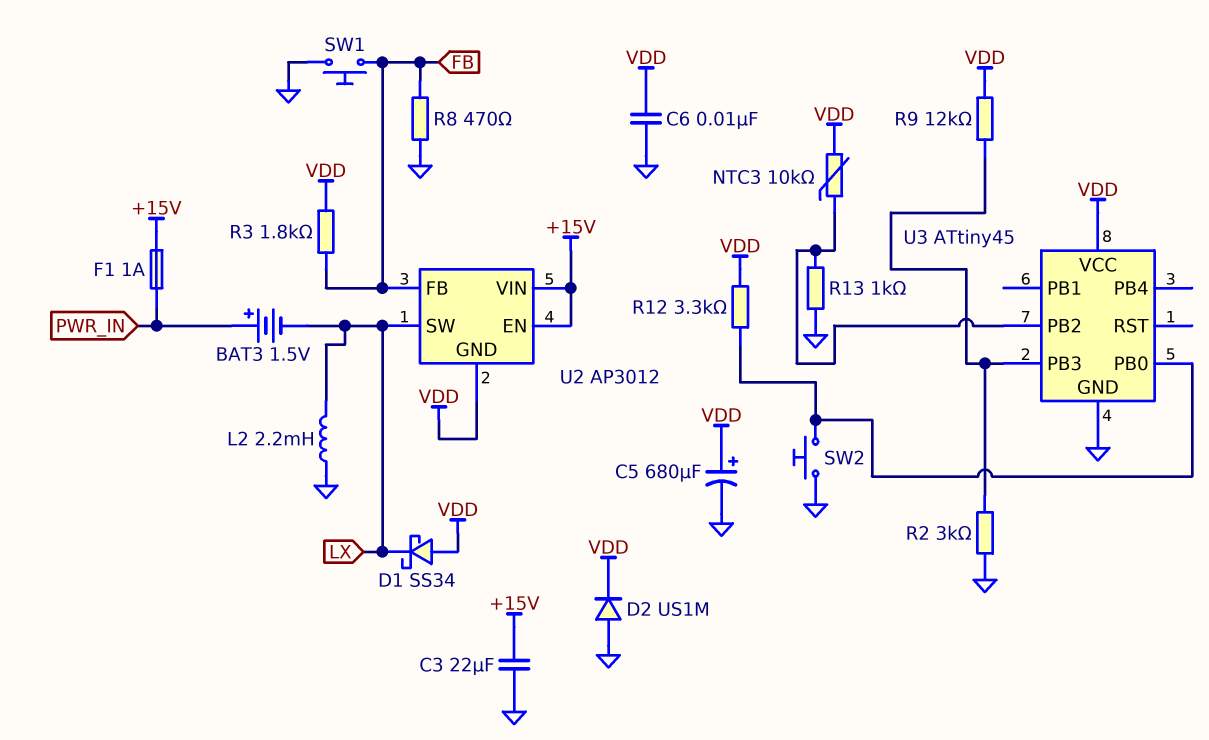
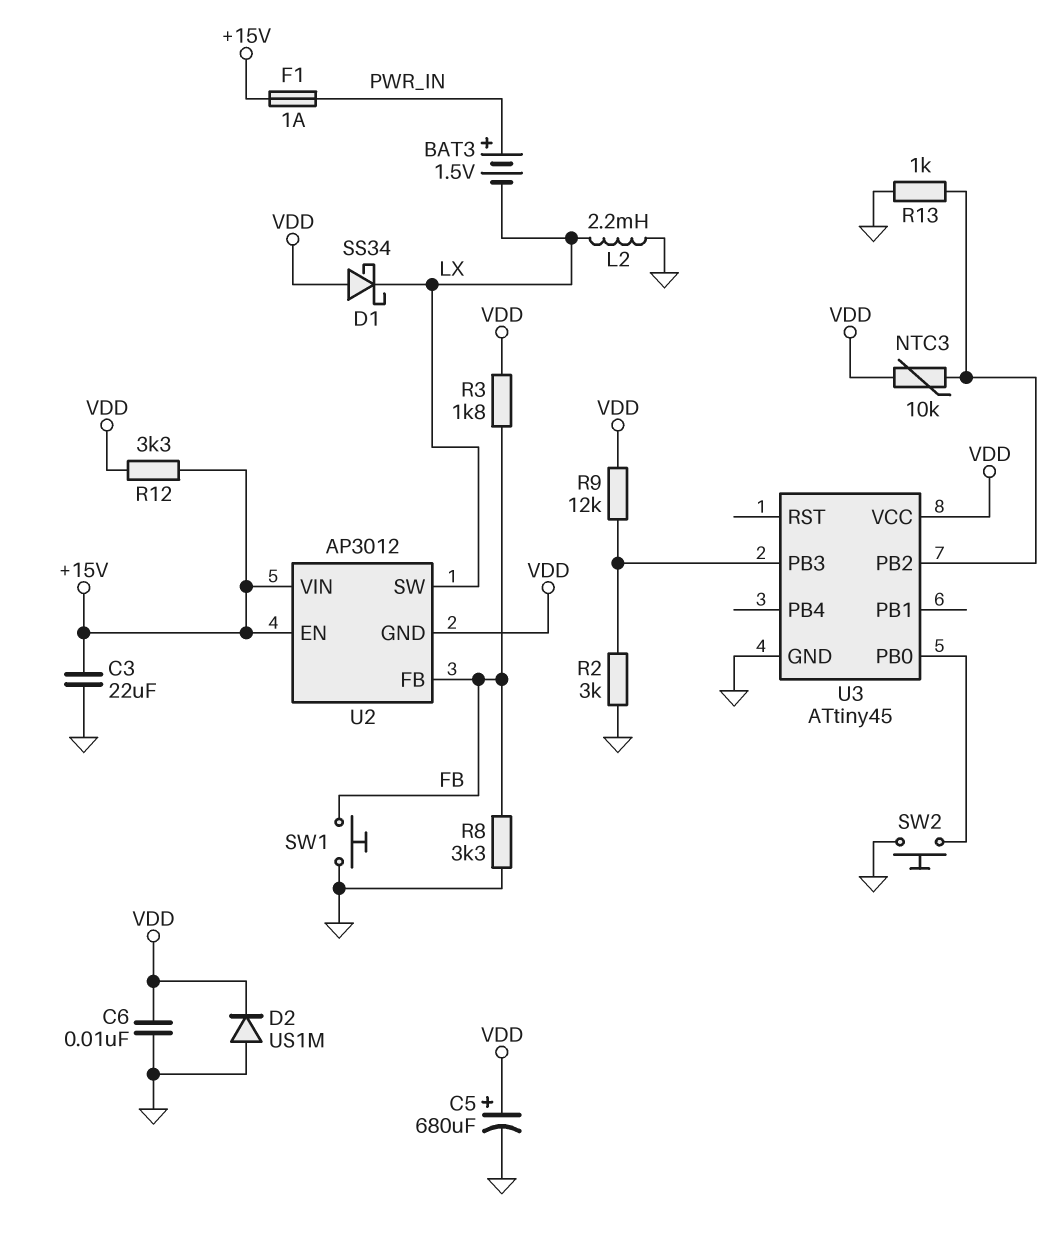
R8: 470 (FB, GND) -> 3.3k (FB, GND)
R12: 3.3k (U3/PB0, VDD) -> 3.3k (+15V, VDD)

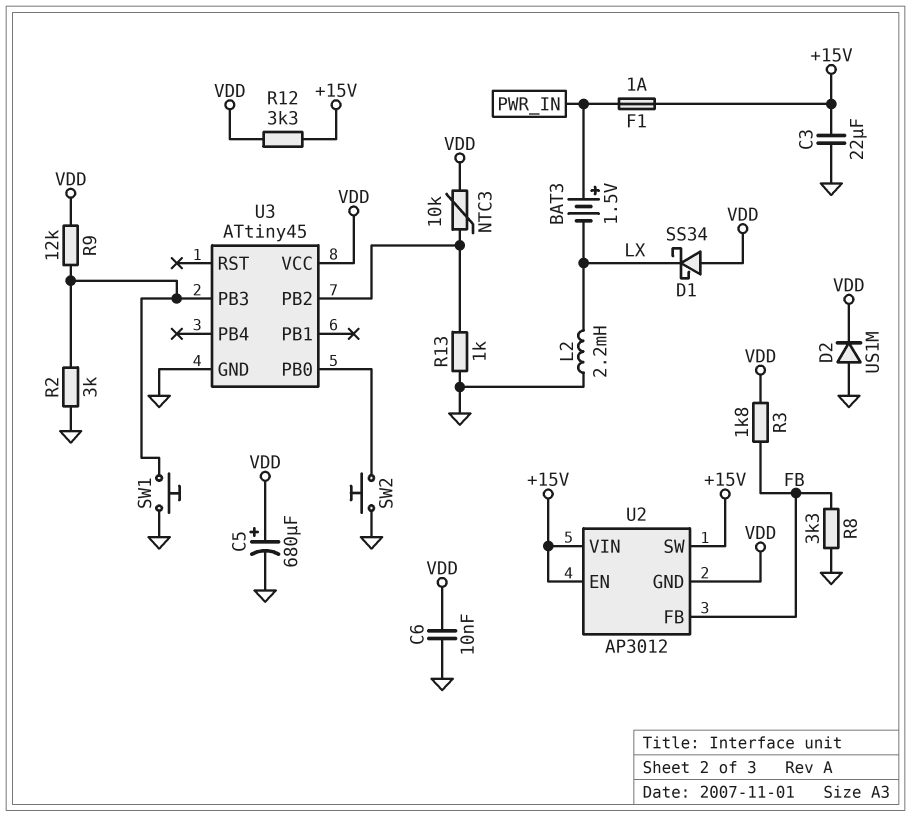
SW1: button (FB, GND) -> button (GND, U3/PB3)
U2 pin SW: LX -> +15V

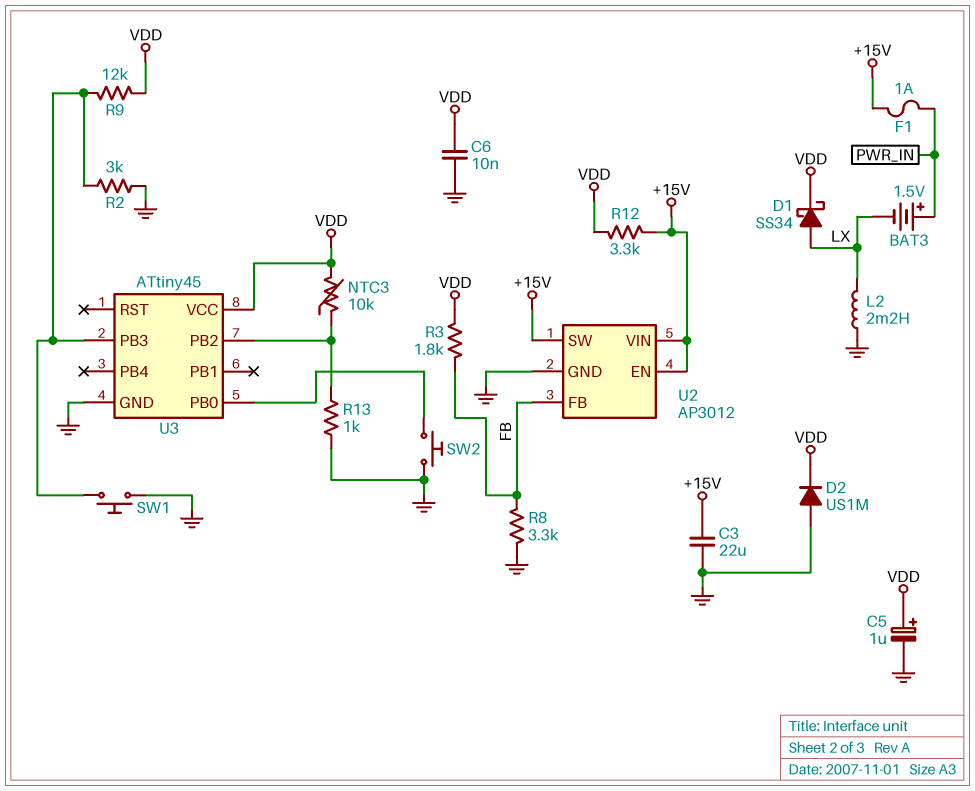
C5: 680uF (plus VDD, minus GND) -> 1uF (plus VDD, minus GND)
D1: schottky SS34 (A VDD, K LX) -> schottky SS34 (A LX, K VDD)
U2 pin GND: VDD -> GND

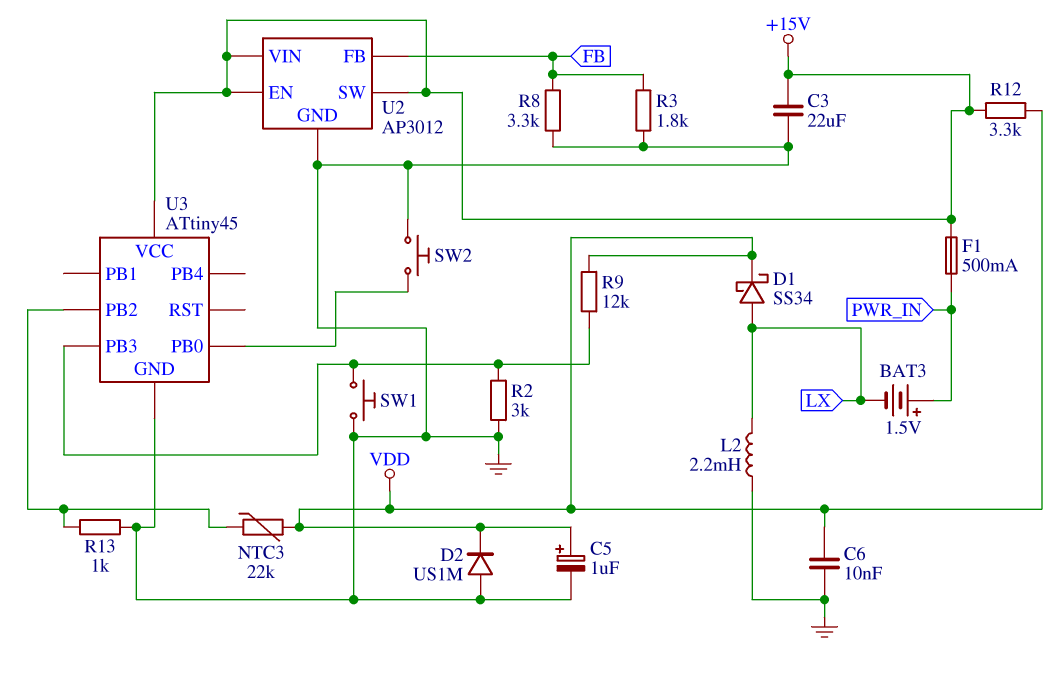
F1: 1A (+15V, PWR_IN) -> 500mA (+15V, PWR_IN)
NTC3: 10k (U3/PB2, VDD) -> 22k (U3/PB2, VDD)
R3: 1.8k (FB, VDD) -> 1.8k (FB, GND)
U3 pin VCC: VDD -> +15V

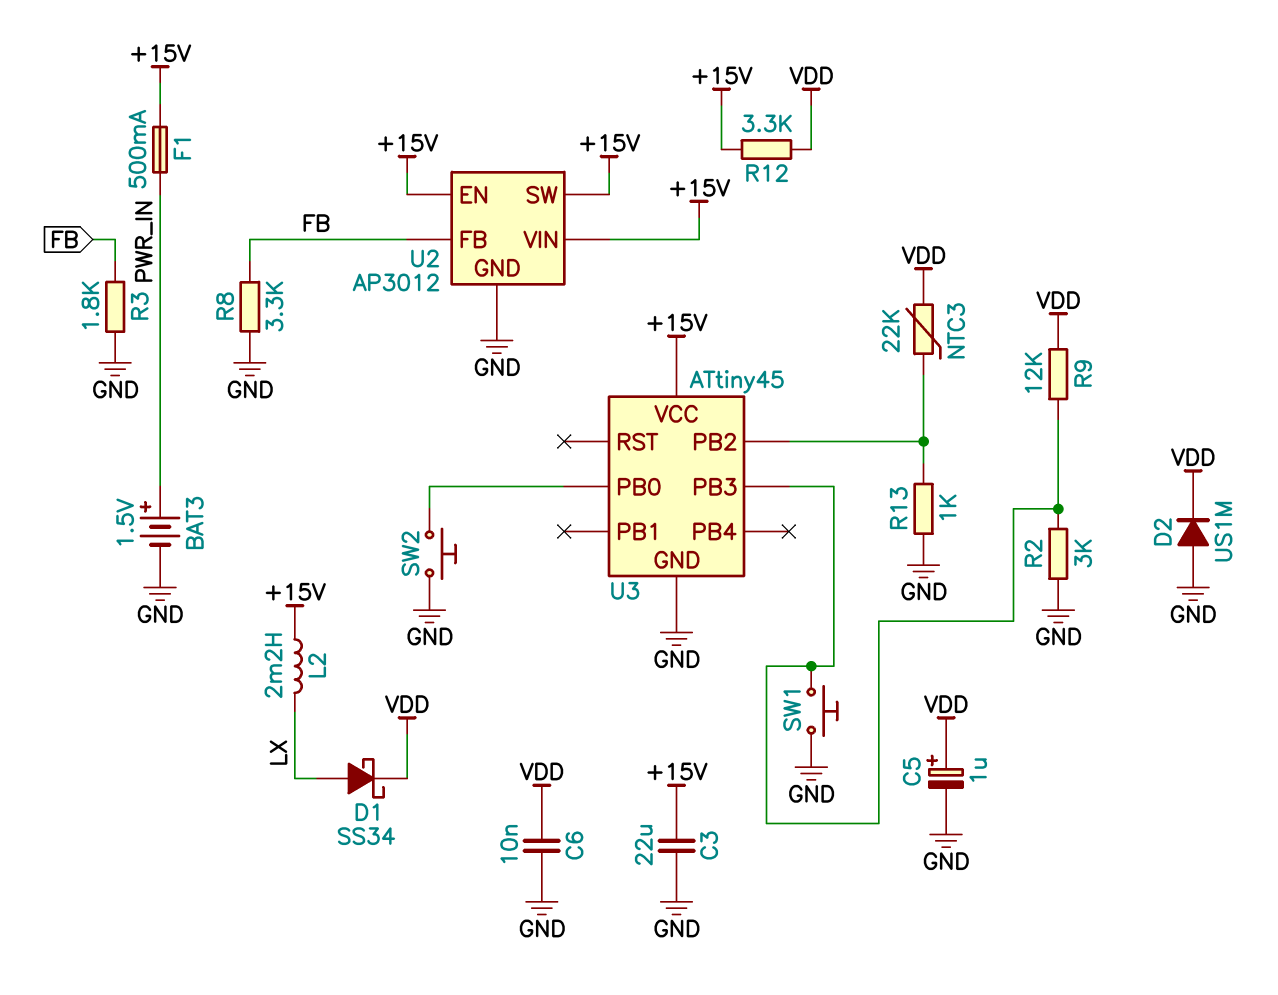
BAT3: 1.5V (plus PWR_IN, minus LX) -> 1.5V (plus PWR_IN, minus GND)
L2: 2.2mH (GND, LX) -> 2.2mH (+15V, LX)

